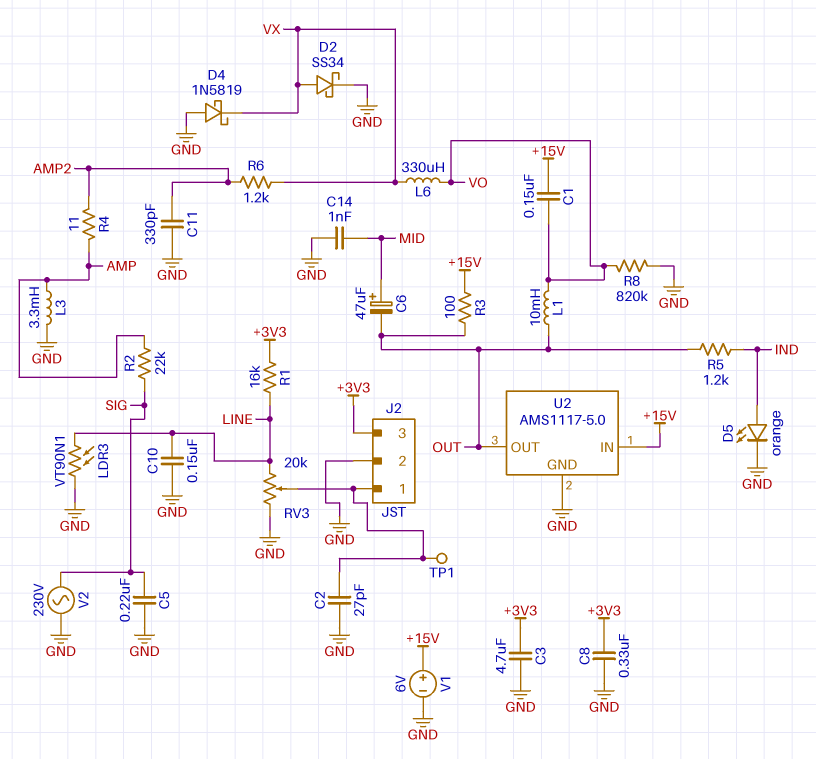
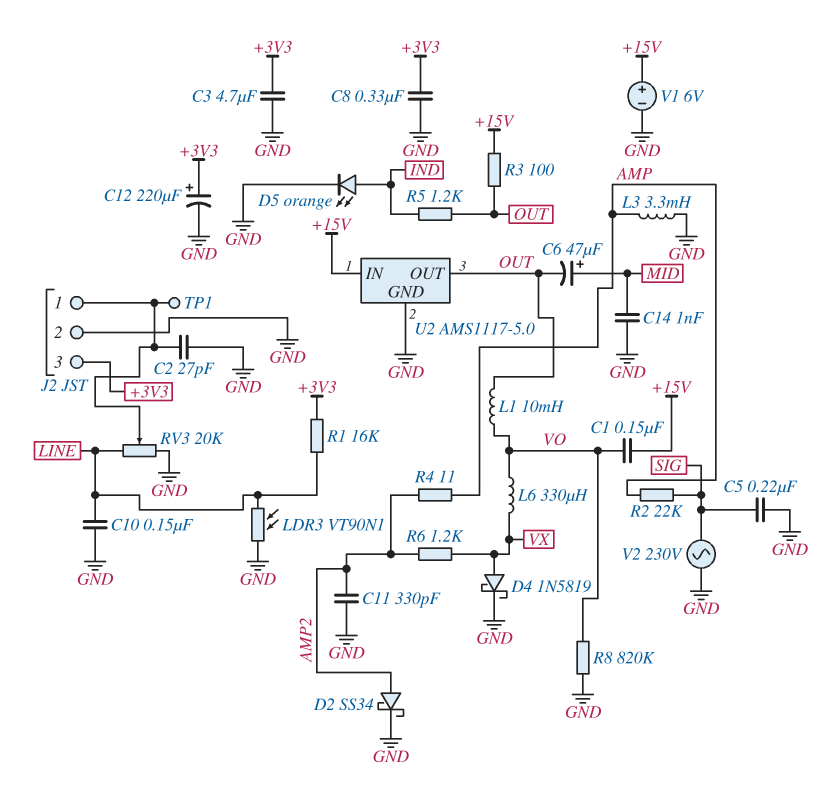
C12: none -> 220uF (plus +3V3, minus GND)
D2: schottky SS34 (A VX, K GND) -> schottky SS34 (A AMP2, K GND)
D4: schottky 1N5819 (A GND, K VX) -> schottky 1N5819 (A VX, K GND)

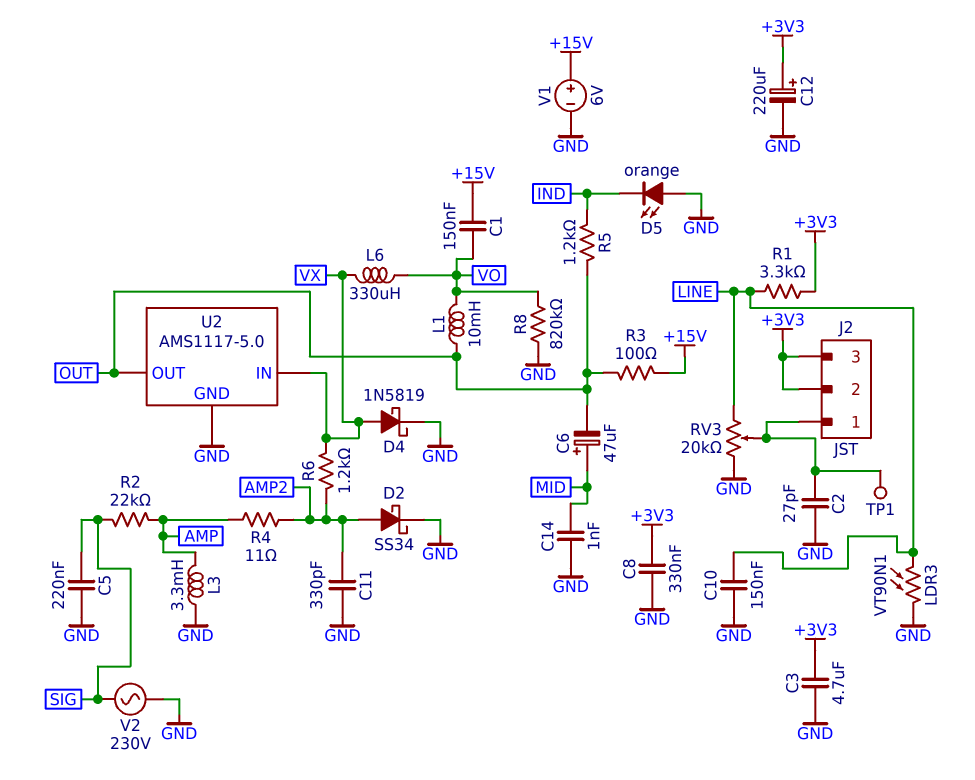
D5: LED orange (A IND, K GND) -> LED orange (A GND, K IND)
J2 pin 2: GND -> +3V3
R1: 16k (+3V3, LINE) -> 3.3k (+3V3, LINE)
U2 pin IN: +15V -> VX

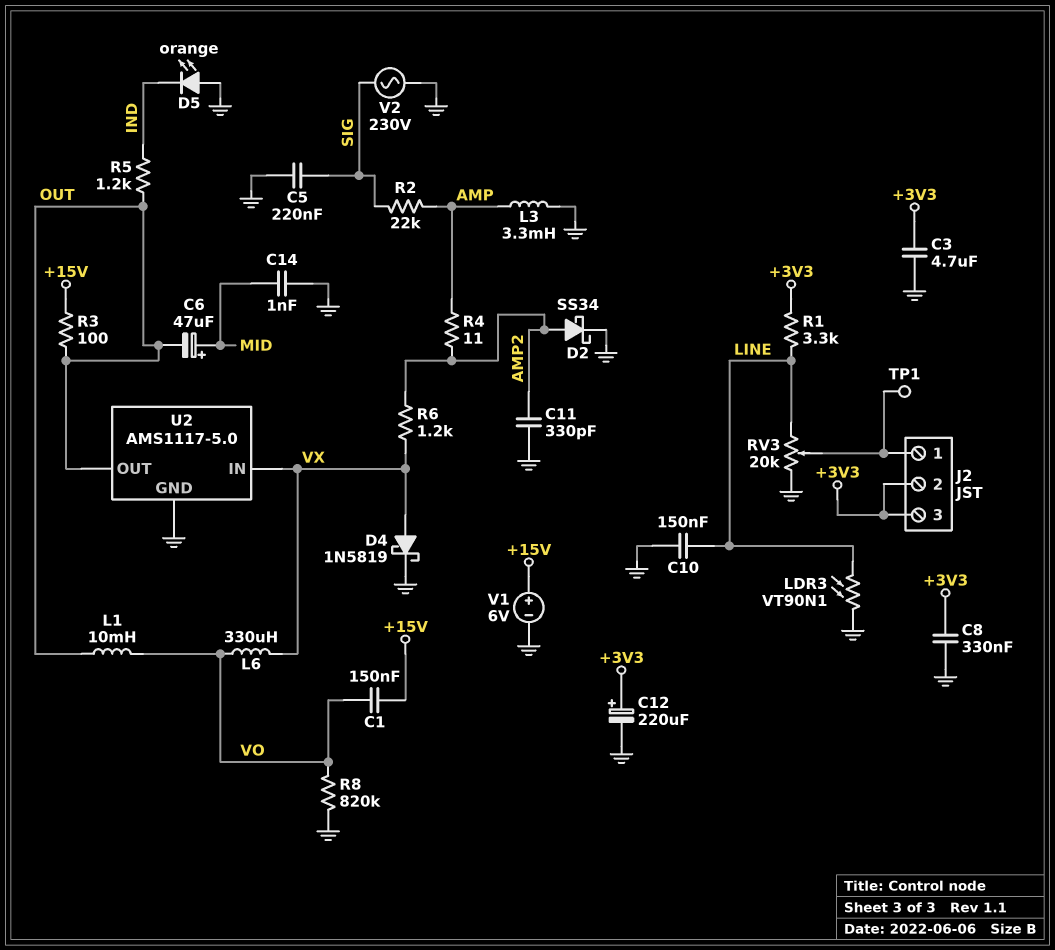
C2: 27pF (GND, J2/1) -> none

